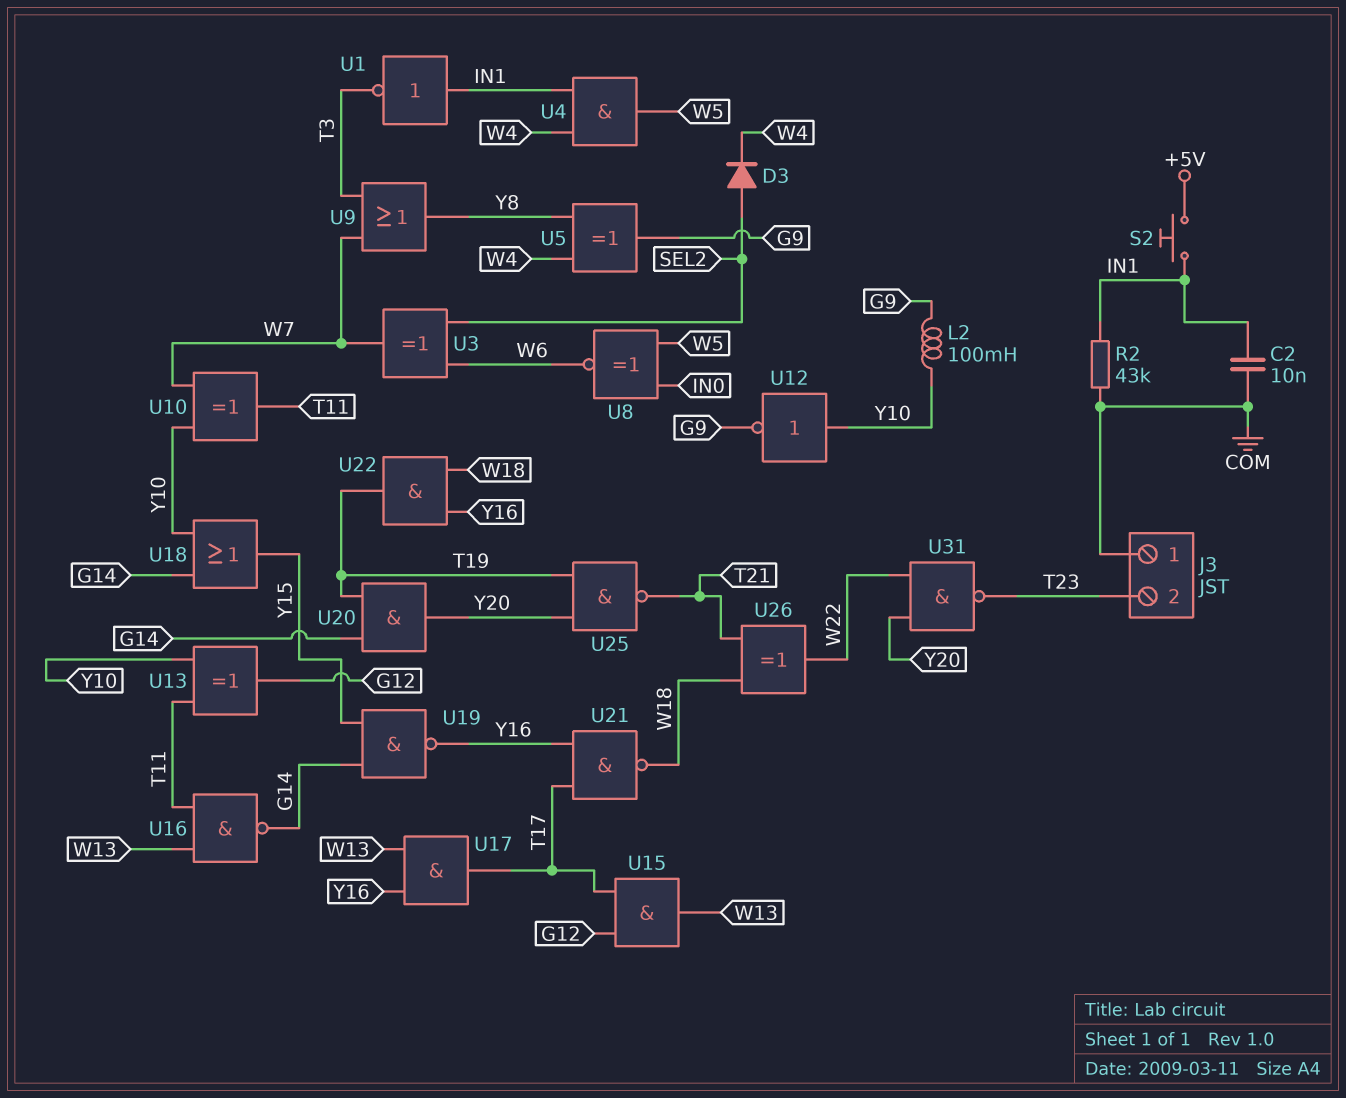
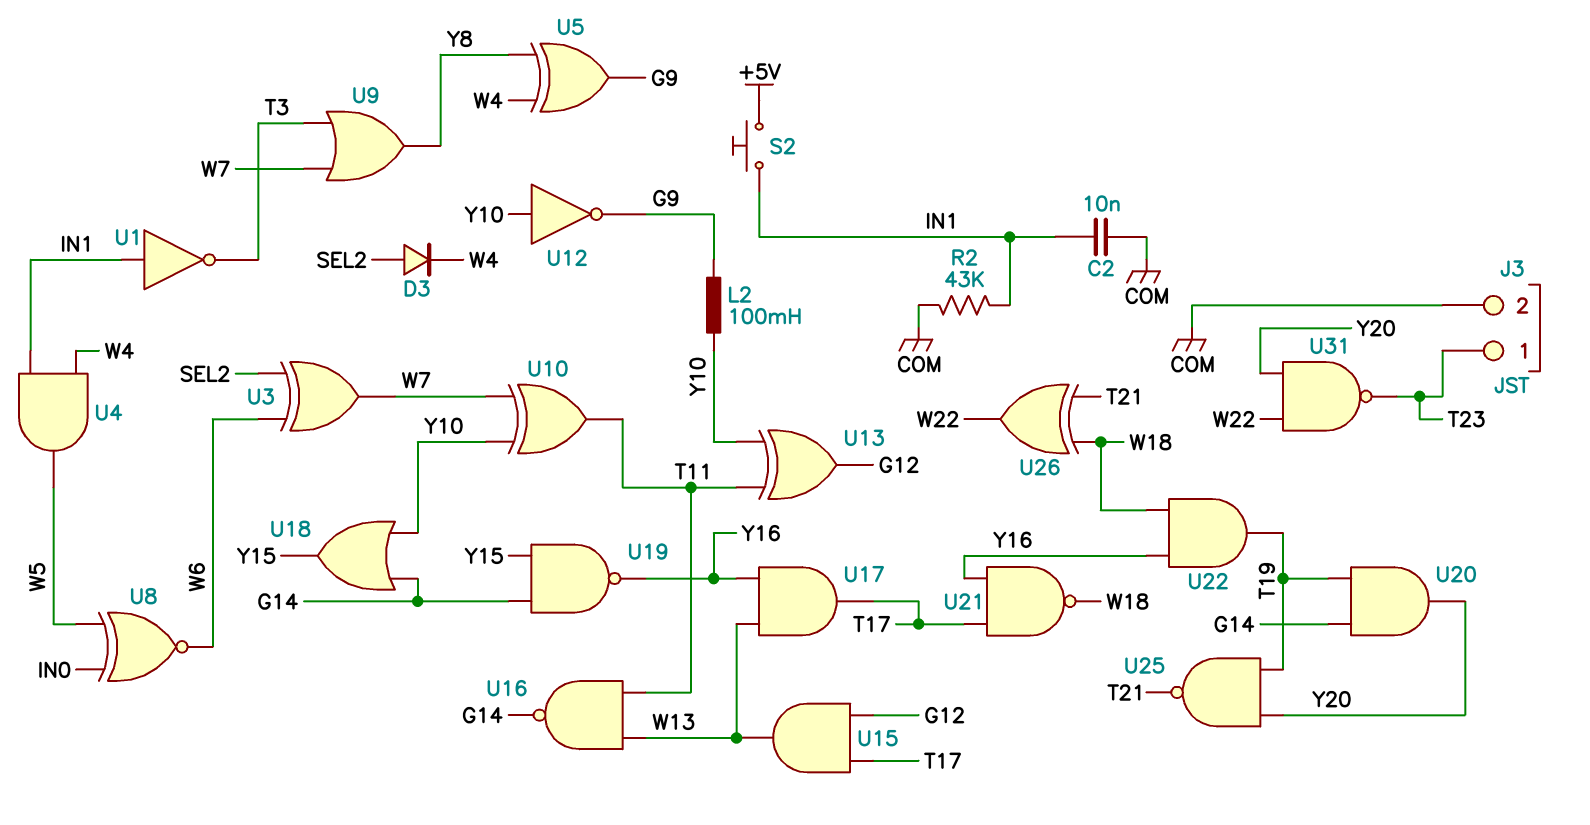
J3 pin 1: COM -> T23
J3 pin 2: T23 -> COM

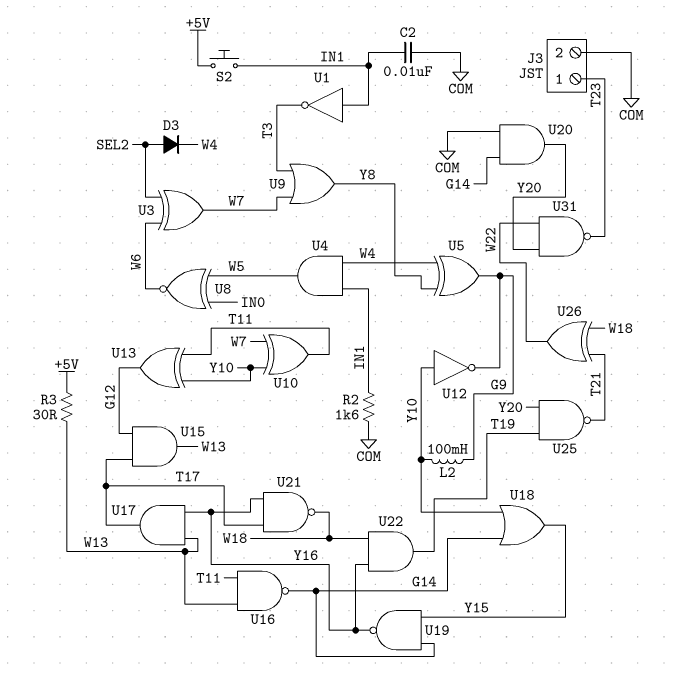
R2: 43k (COM, IN1) -> 1.6k (COM, IN1)
R3: none -> 30 (+5V, W13)
U20: AND (in G14, in T19, out Y20) -> AND (in COM, in G14, out Y20)

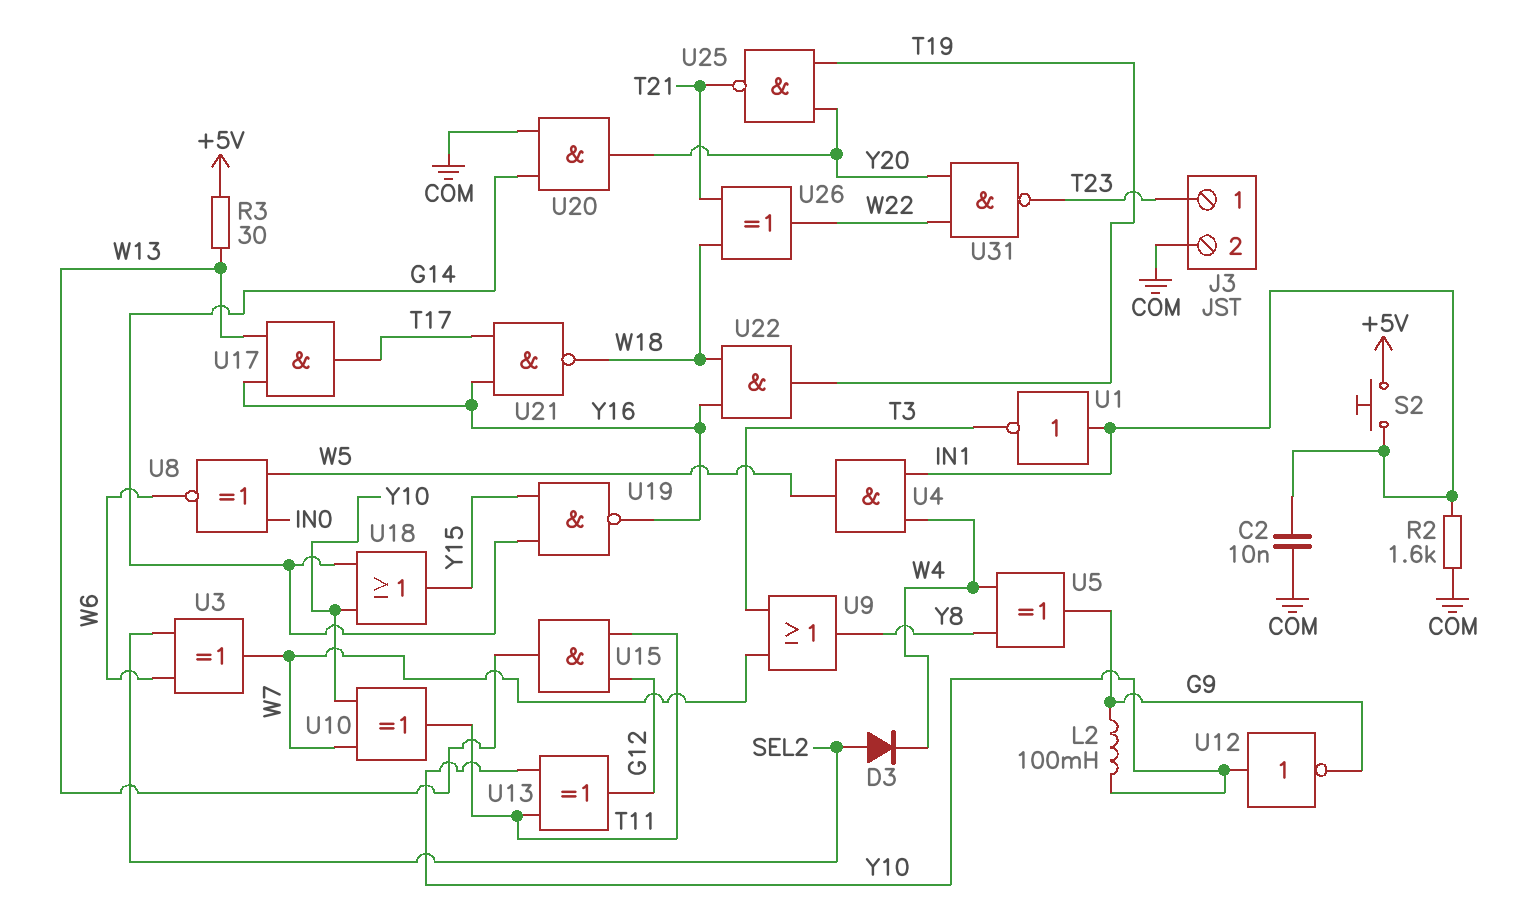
U15: AND (in G12, in T17, out W13) -> AND (in G12, in T11, out W13)
U16: NAND (in T11, in W13, out G14) -> none

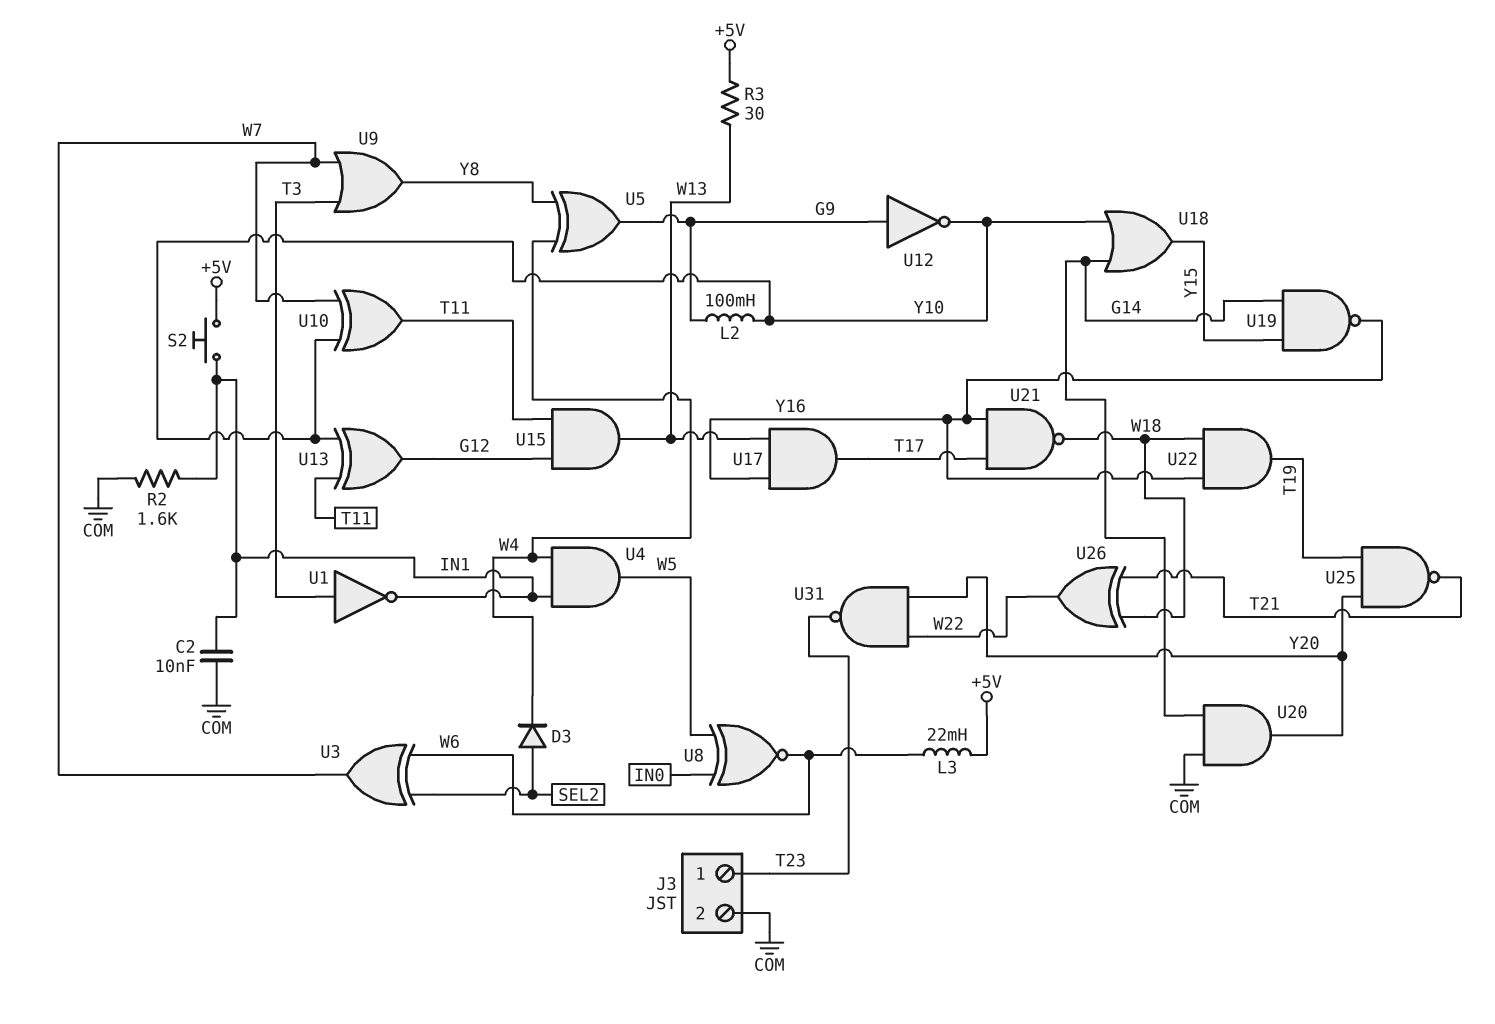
L3: none -> 22mH (+5V, W6)
U1: NOT (in IN1, out T3) -> NOT (in T3, out IN1)
U12: NOT (in Y10, out G9) -> NOT (in G9, out Y10)

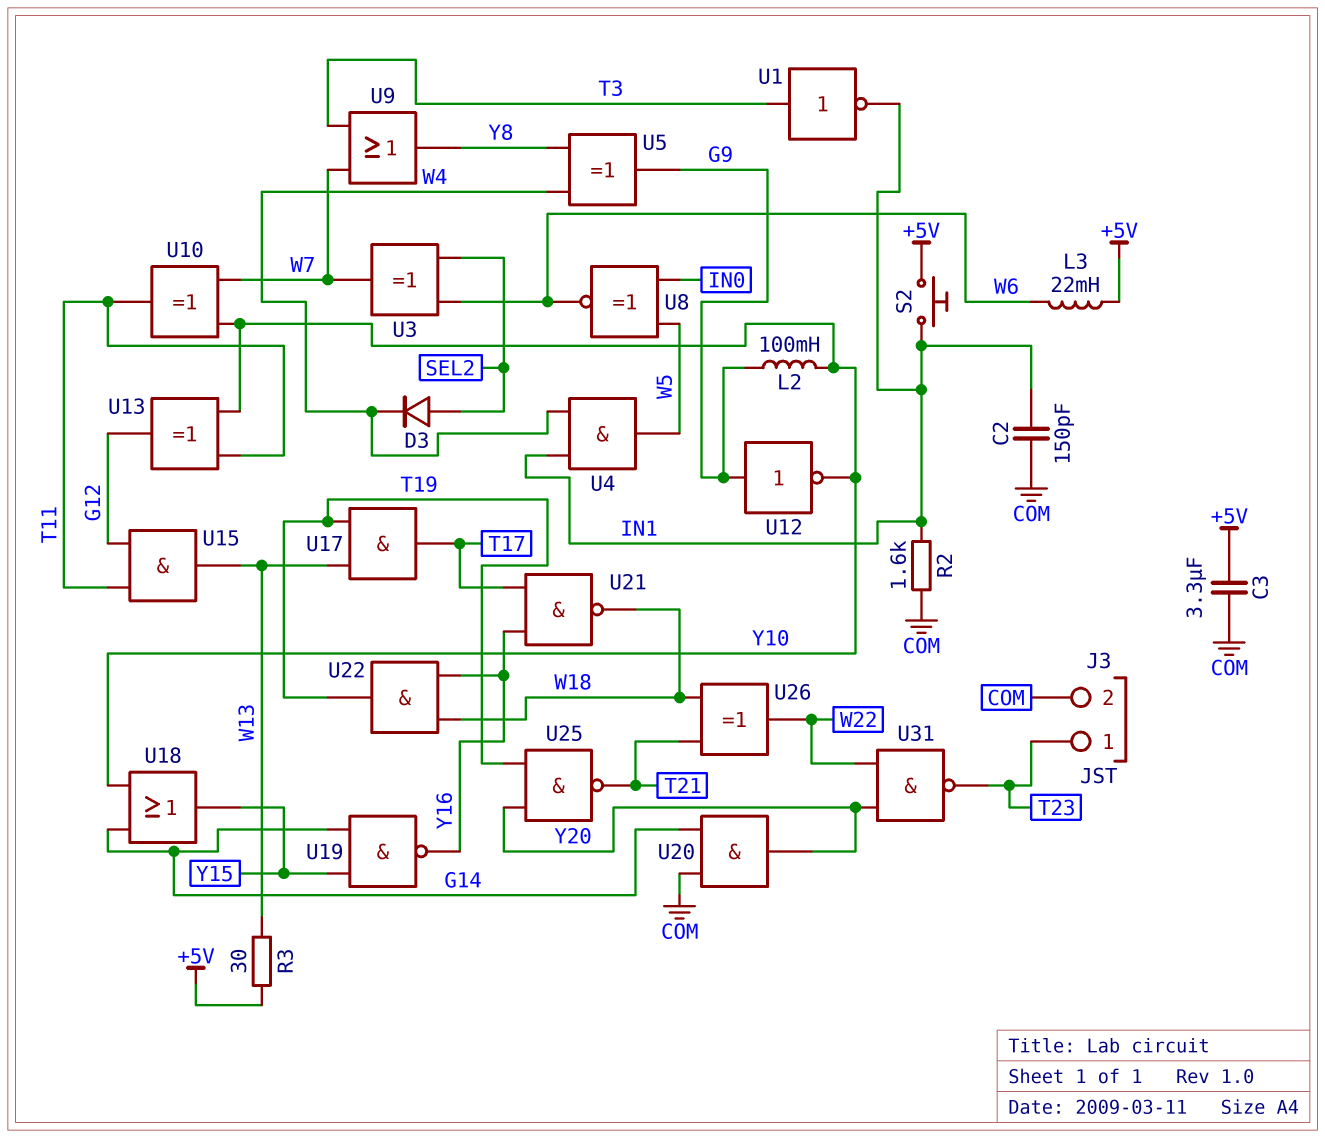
C2: 10nF (COM, IN1) -> 150pF (COM, IN1)
C3: none -> 3.3uF (+5V, COM)
U17: AND (in W13, in Y16, out T17) -> AND (in T19, in W13, out T17)

